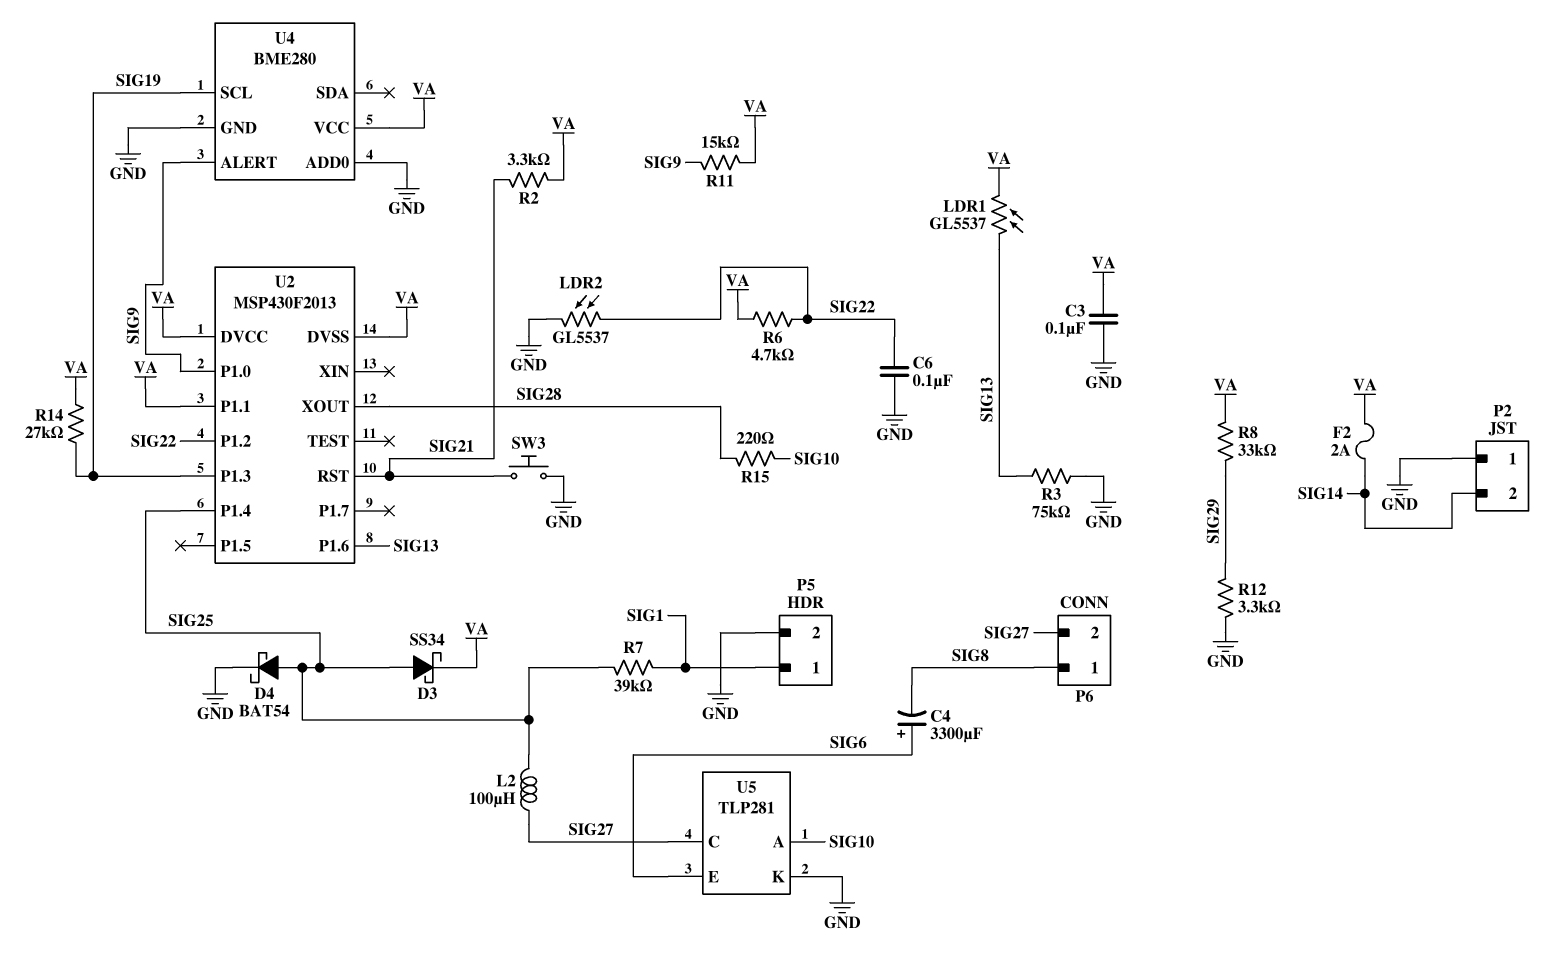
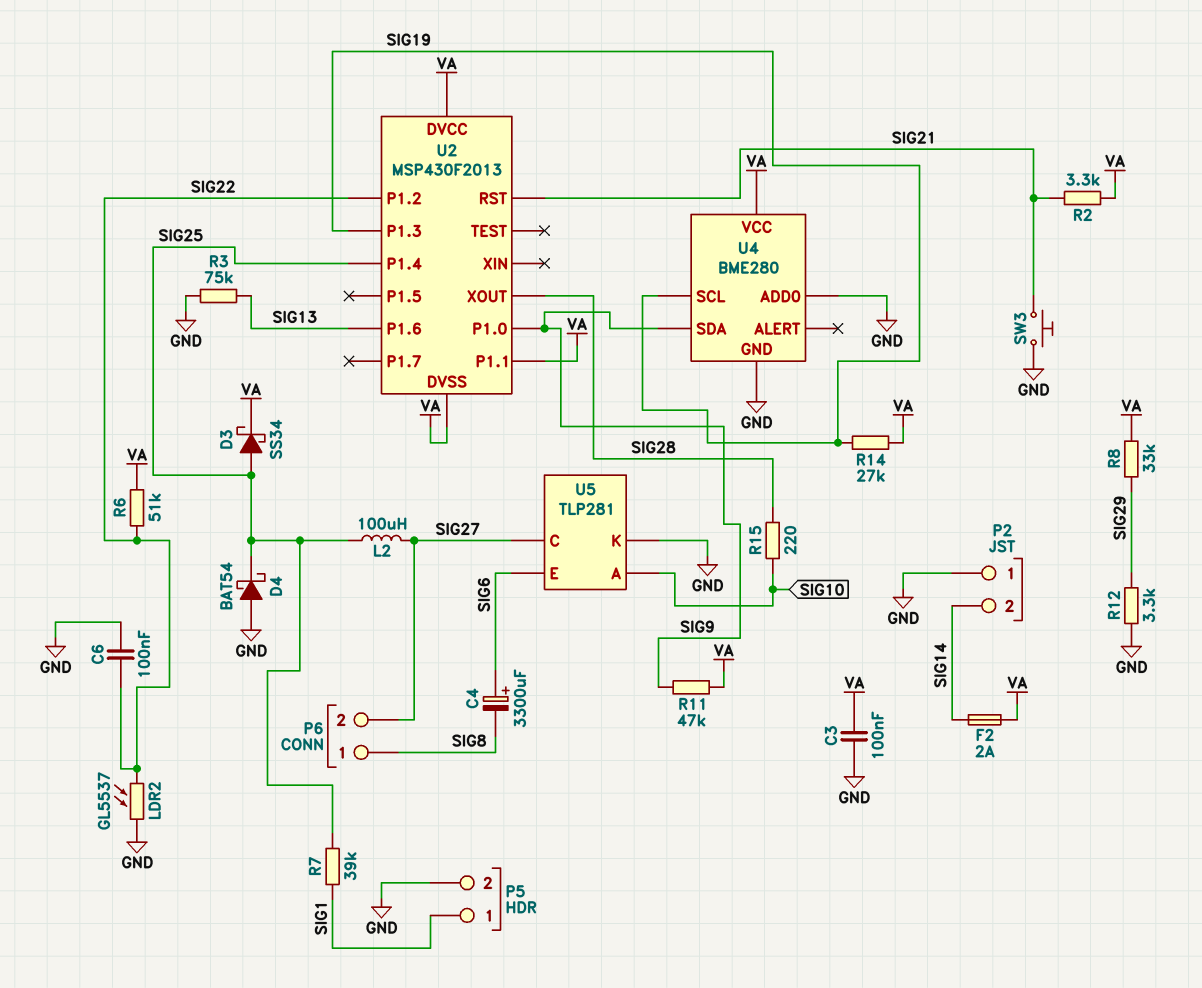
D4: schottky BAT54 (A SIG25, K GND) -> schottky BAT54 (A GND, K SIG25)
LDR1: GL5537 (SIG13, VA) -> none
R6: 4.7k (SIG22, VA) -> 51k (SIG22, VA)
R11: 15k (SIG9, VA) -> 47k (SIG9, VA)
U4 pin ALERT: SIG9 -> none
U4 pin SDA: none -> SIG9

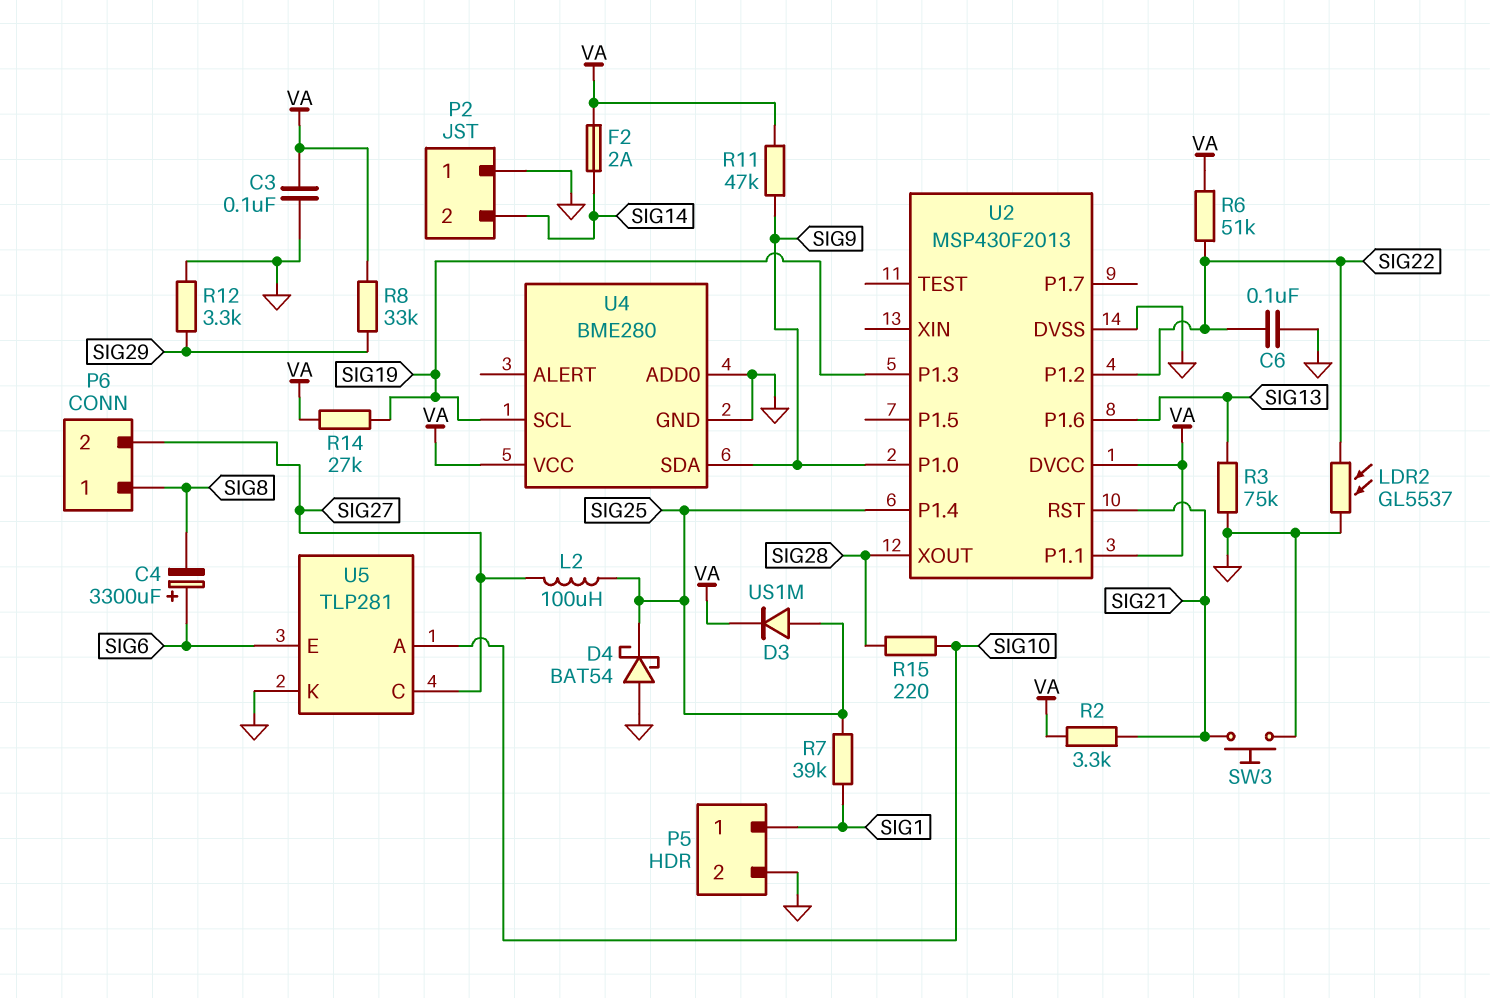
D3: schottky SS34 (A SIG25, K VA) -> diode US1M (A SIG25, K VA)
U2 pin DVSS: VA -> GND

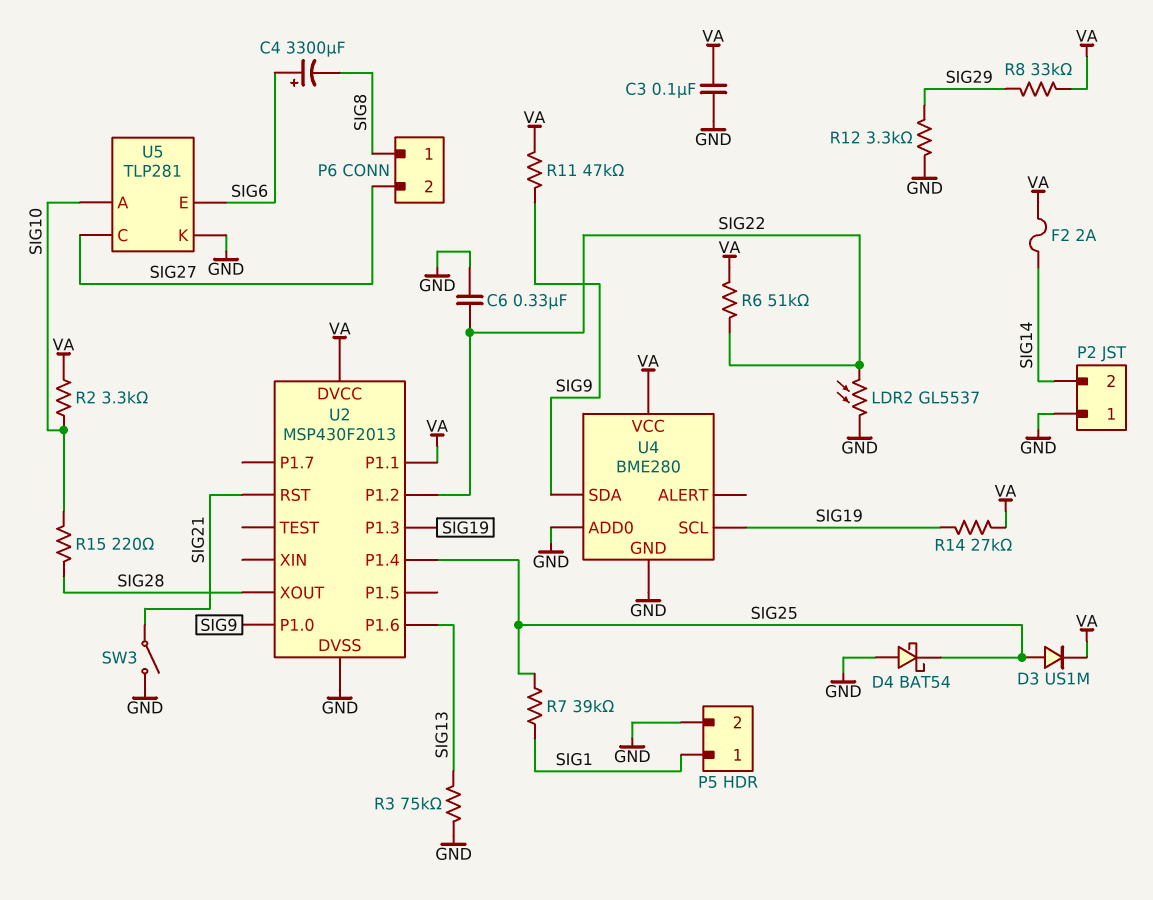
C6: 100nF (GND, SIG22) -> 330nF (GND, SIG22)
L2: 100uH (SIG25, SIG27) -> none
R2: 3.3k (SIG21, VA) -> 3.3k (SIG10, VA)
SW3: button (GND, SIG21) -> switch (GND, SIG21)

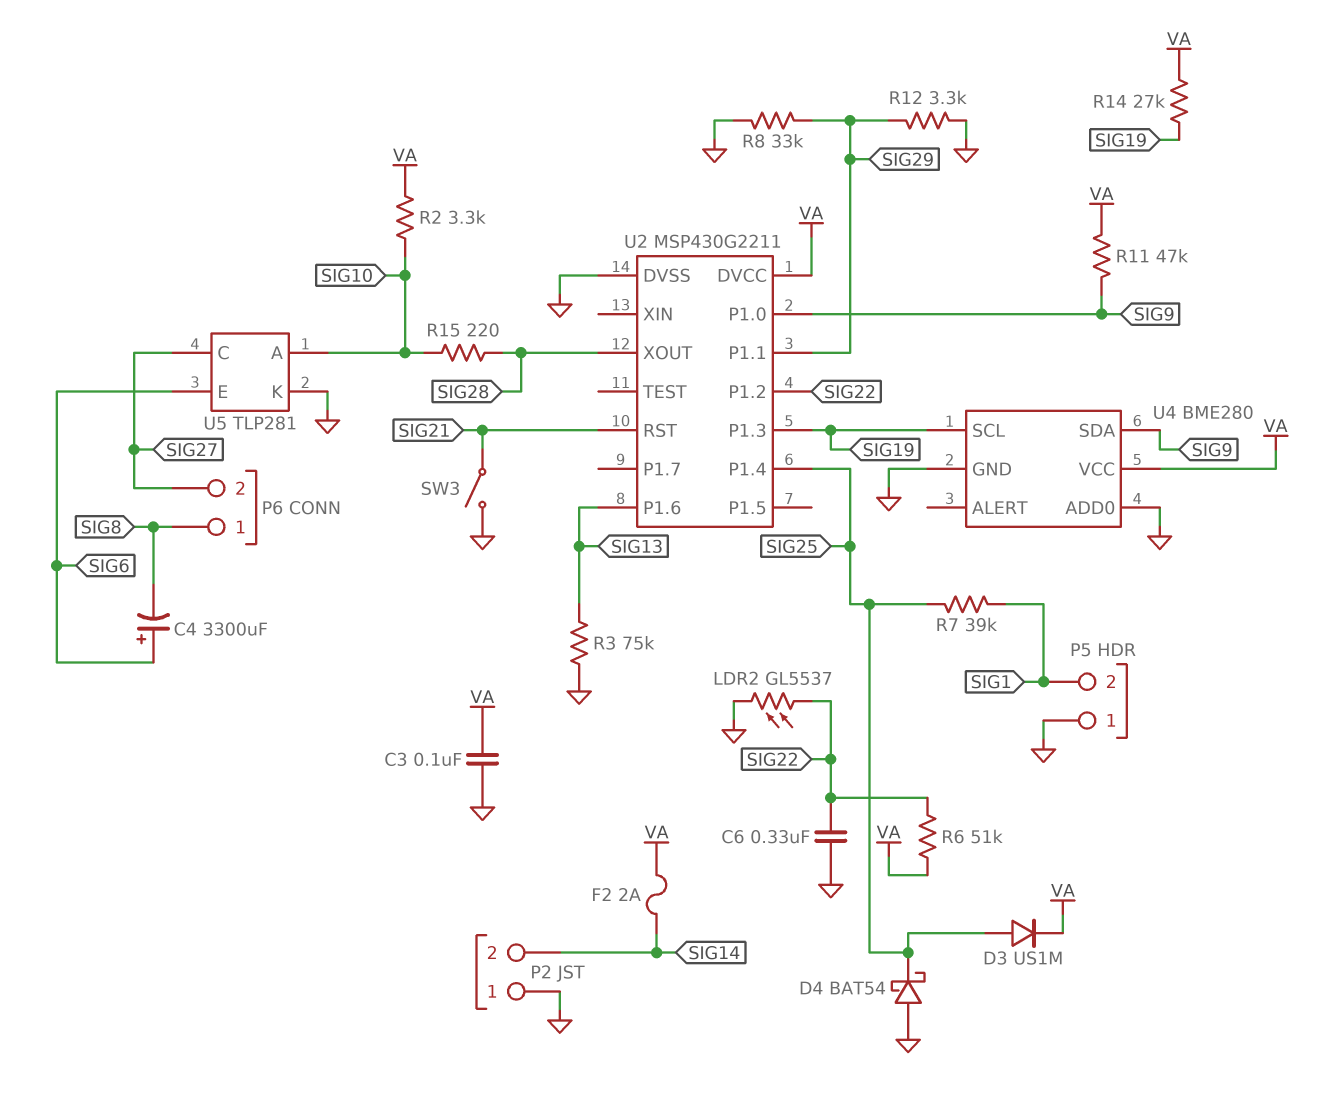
P5 pin 1: SIG1 -> GND
P5 pin 2: GND -> SIG1
R8: 33k (SIG29, VA) -> 33k (GND, SIG29)
U2: MSP430F2013 -> MSP430G2211
U2 pin P1.1: VA -> SIG29

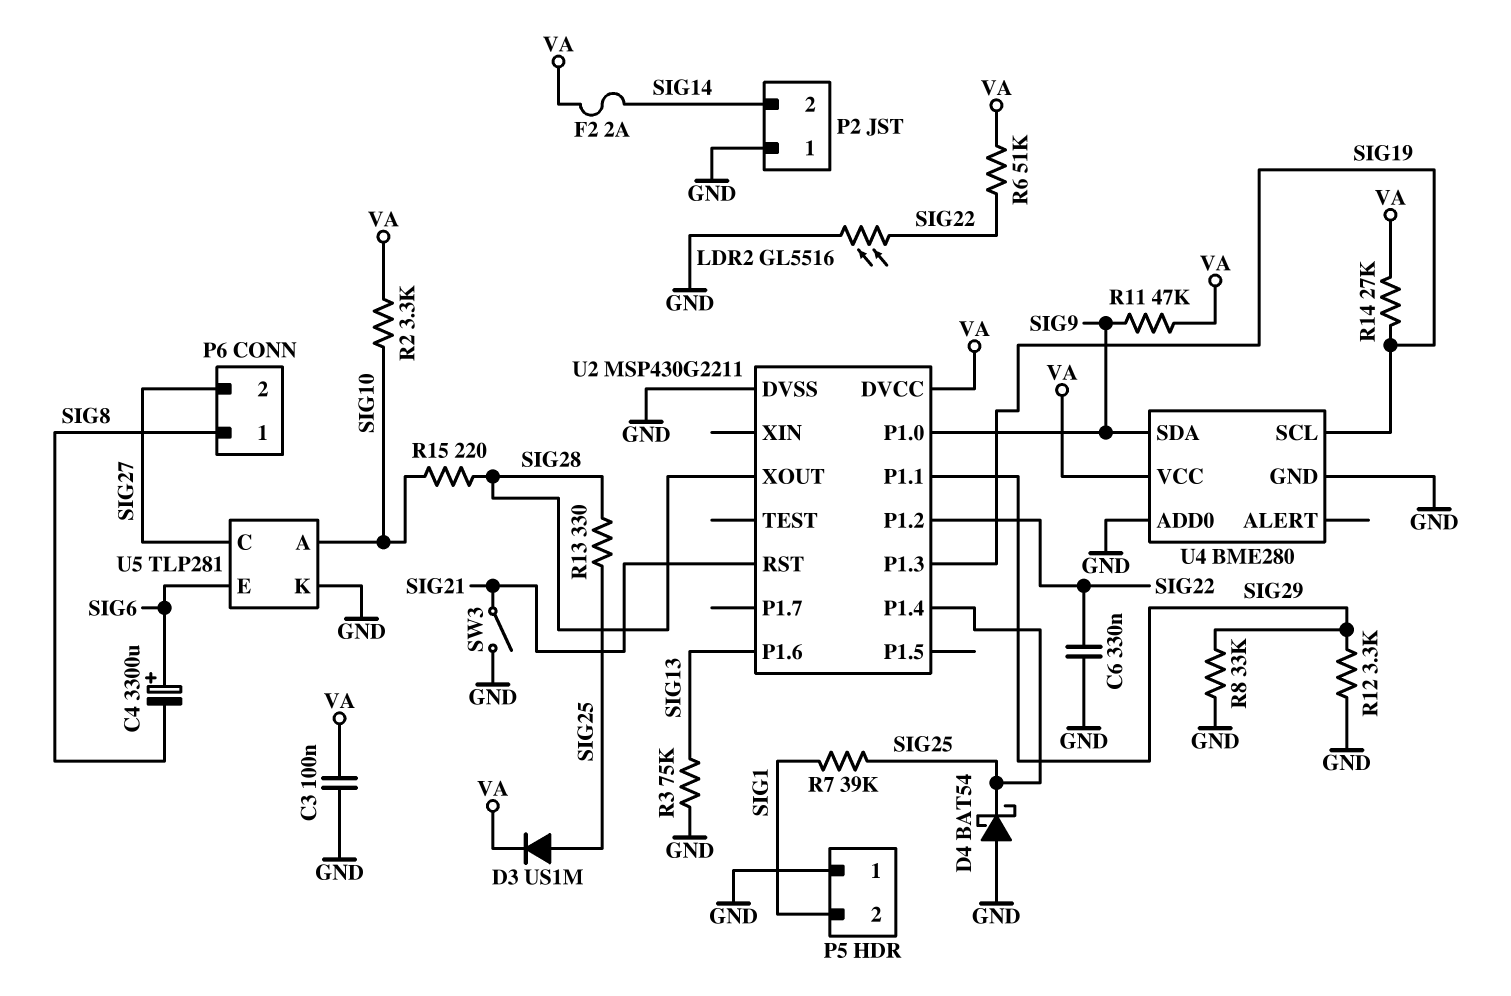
LDR2: GL5537 (GND, SIG22) -> GL5516 (GND, SIG22)
R13: none -> 330 (SIG25, SIG28)

